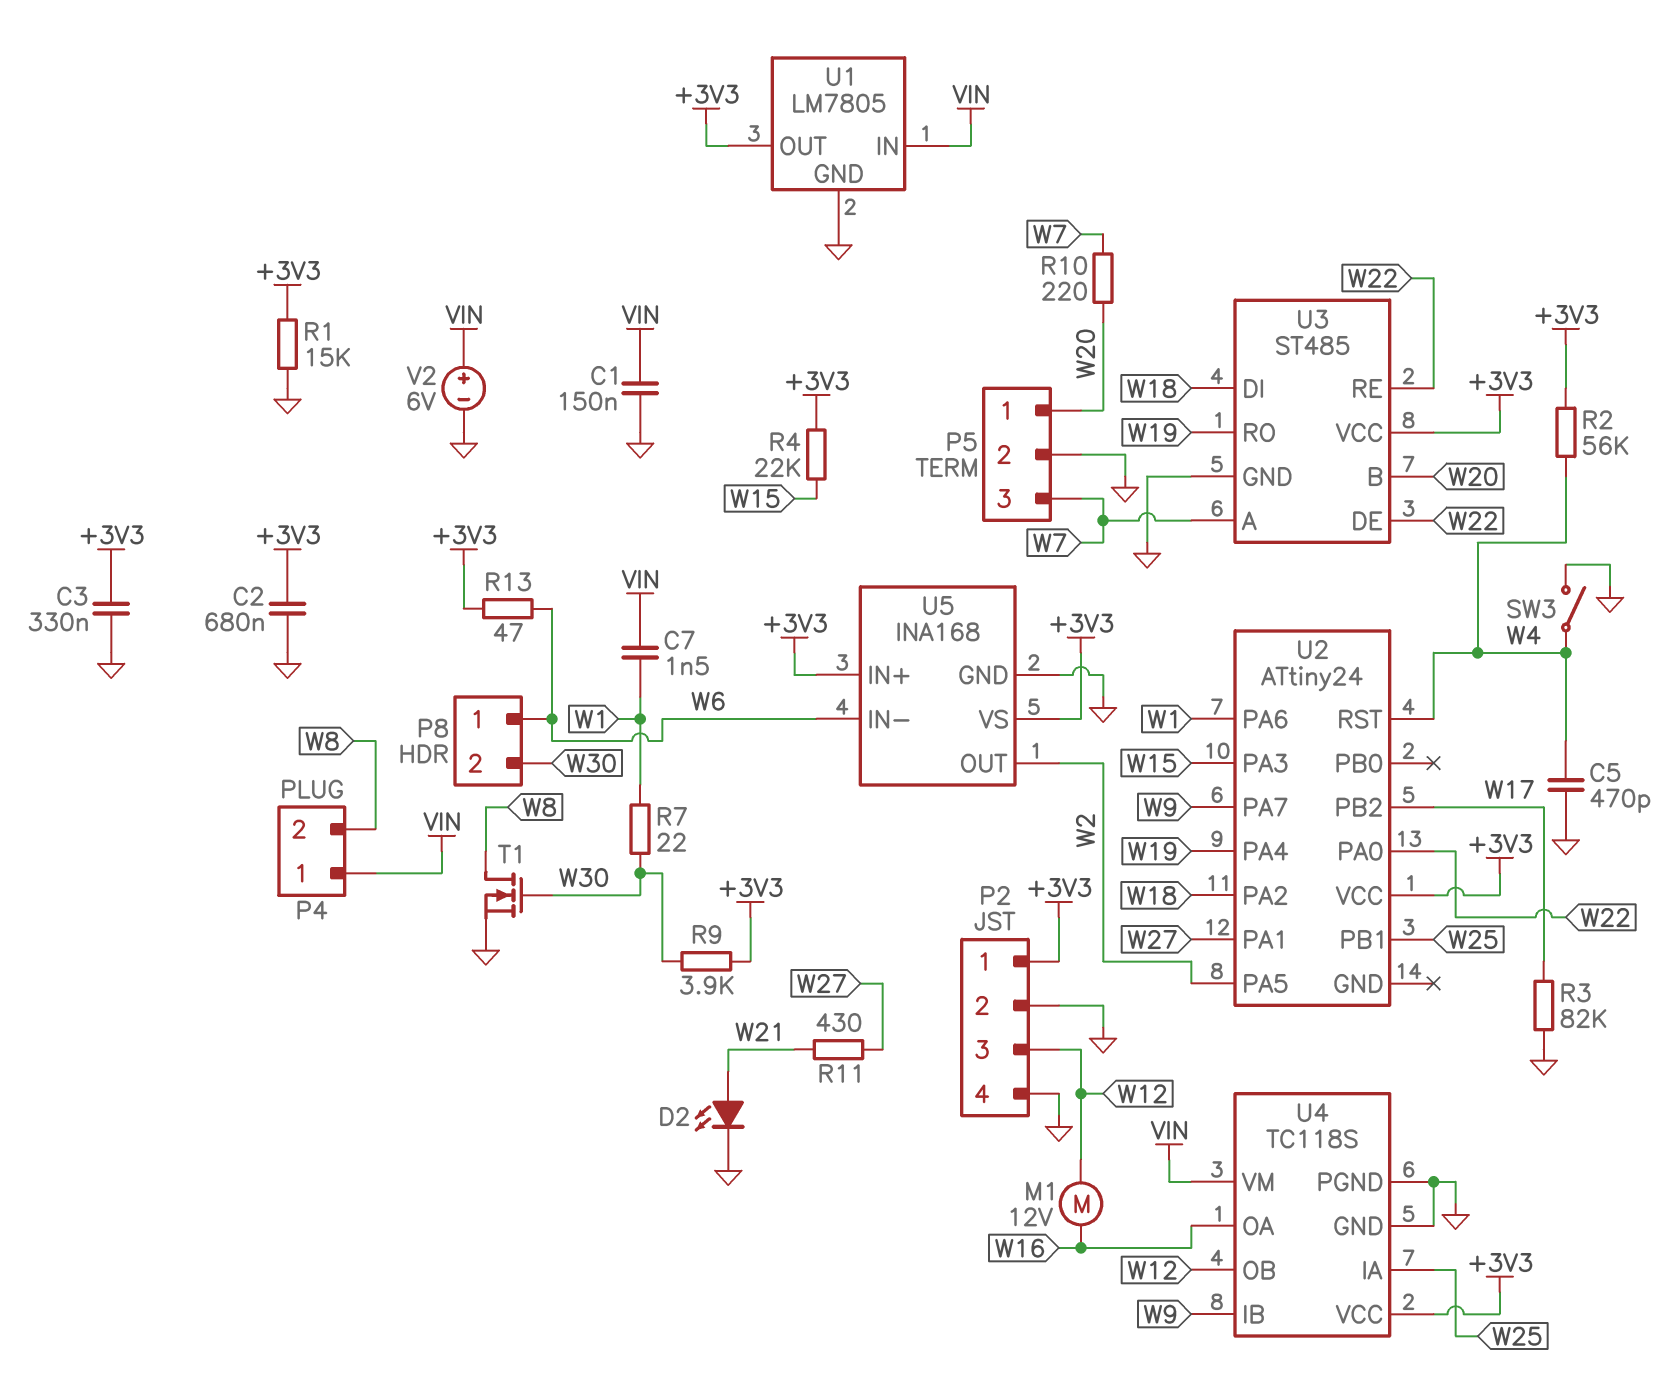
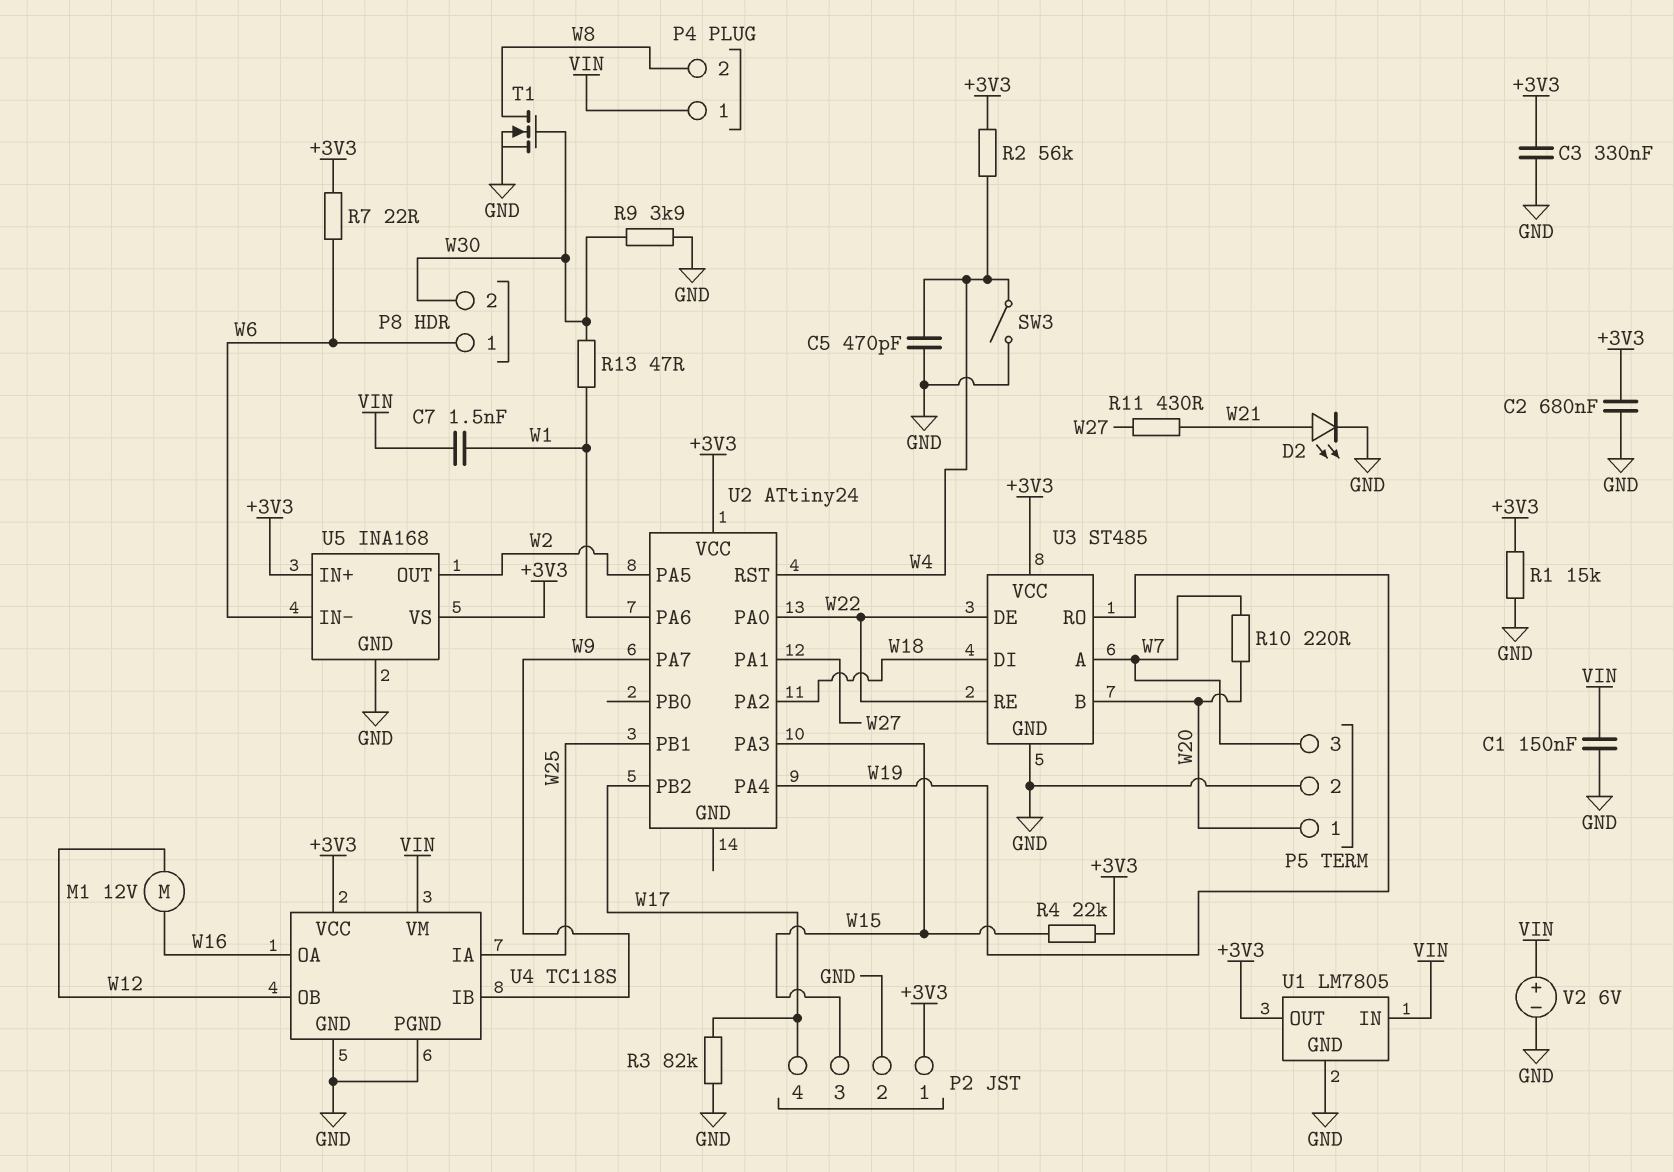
P2 pin 3: W12 -> W15
P2 pin 4: GND -> W17
R7: 22 (W1, W30) -> 22 (+3V3, W6)
R9: 3.9k (+3V3, W30) -> 3.9k (GND, W30)
R13: 47 (+3V3, W6) -> 47 (W1, W30)

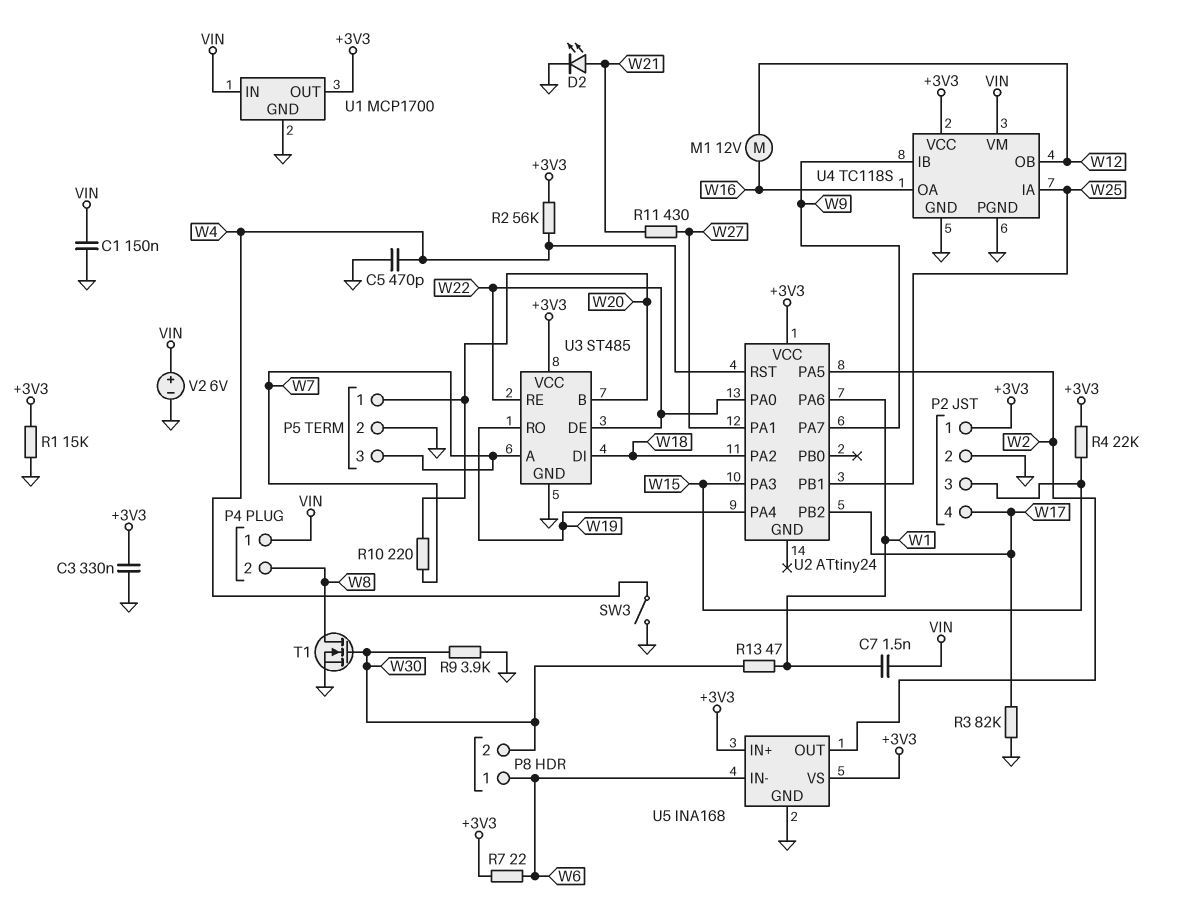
C2: 680nF (+3V3, GND) -> none
U1: LM7805 -> MCP1700

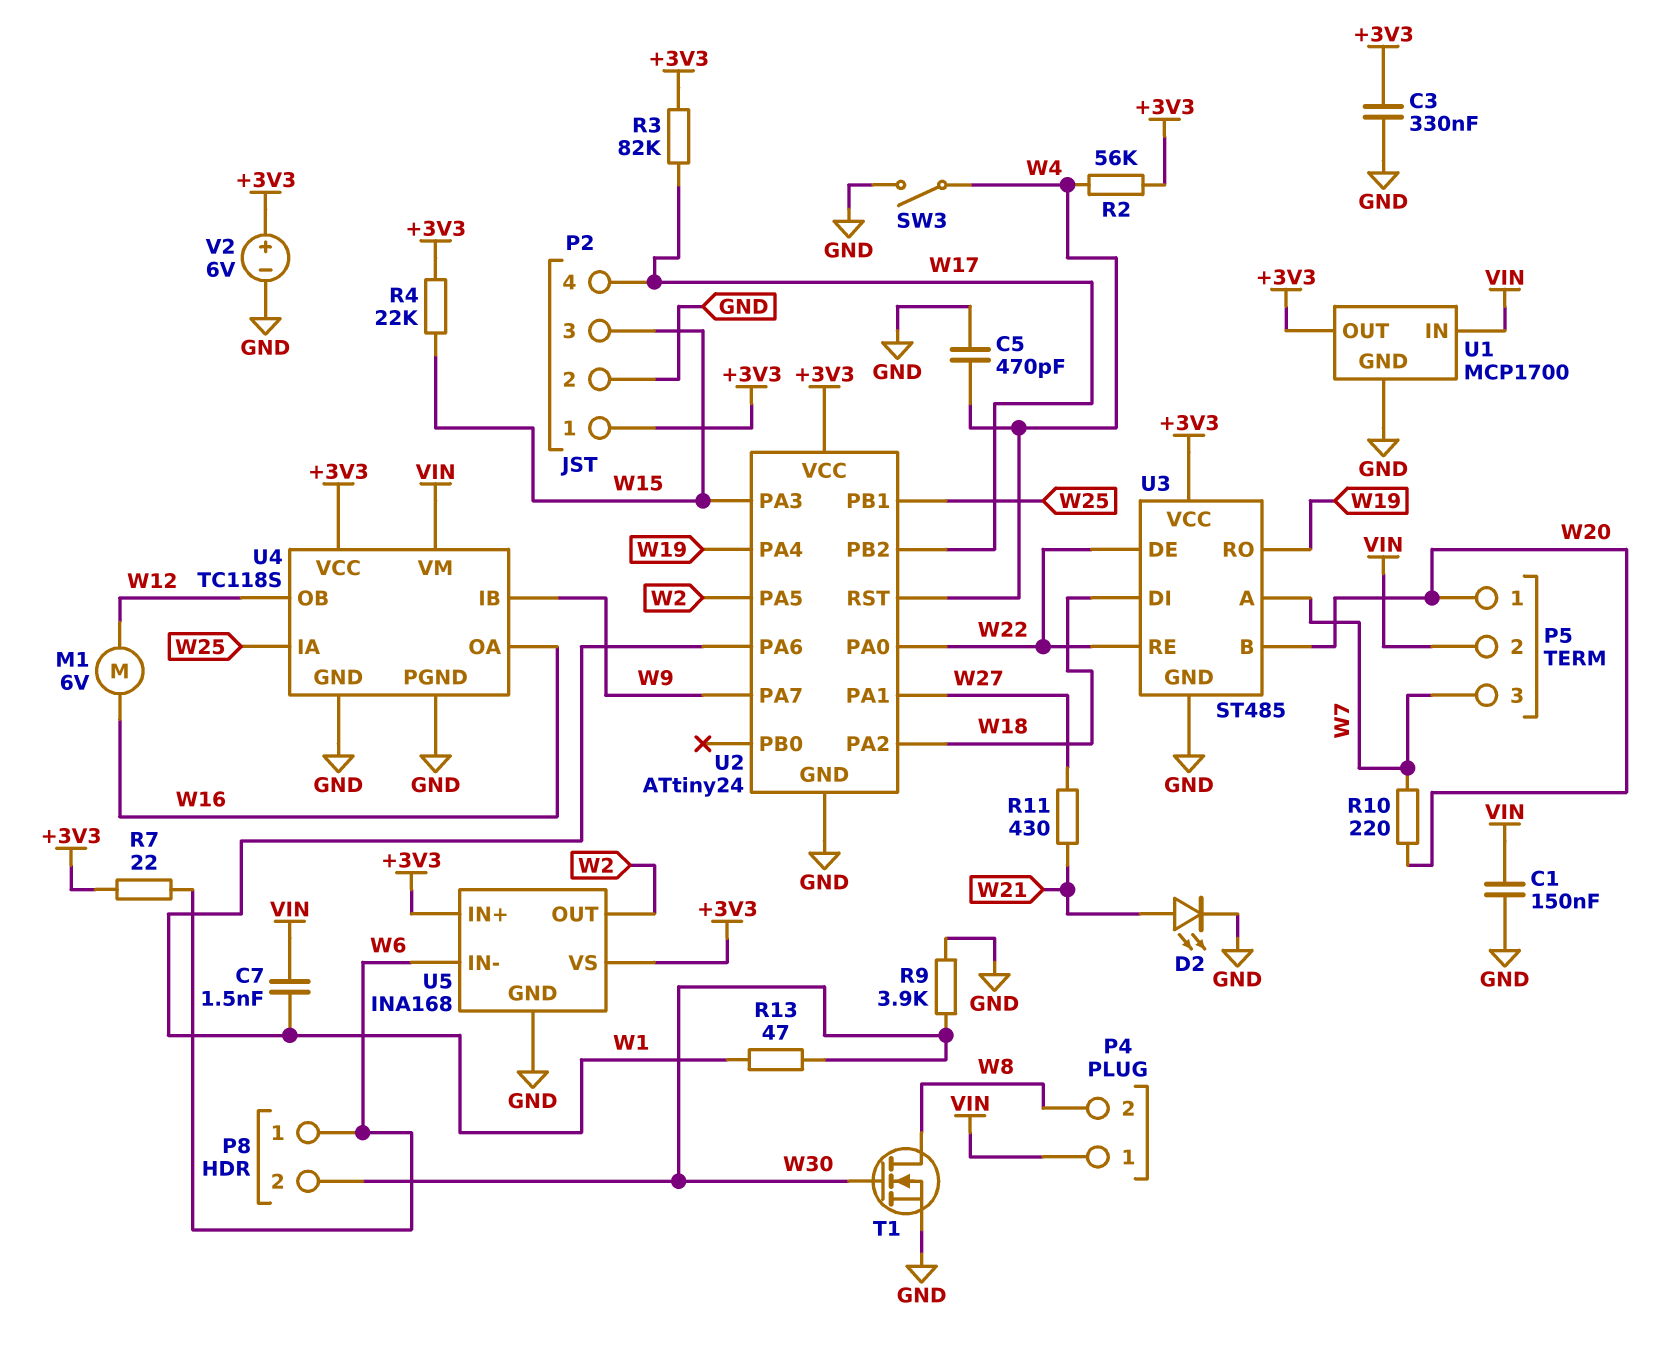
M1: motor 12V (W12, W16) -> motor 6V (W12, W16)
P5 pin 2: GND -> VIN
R1: 15k (+3V3, GND) -> none
R3: 82k (GND, W17) -> 82k (+3V3, W17)
U2 pin GND: none -> GND
V2: 6V (plus VIN, minus GND) -> 6V (plus +3V3, minus GND)

